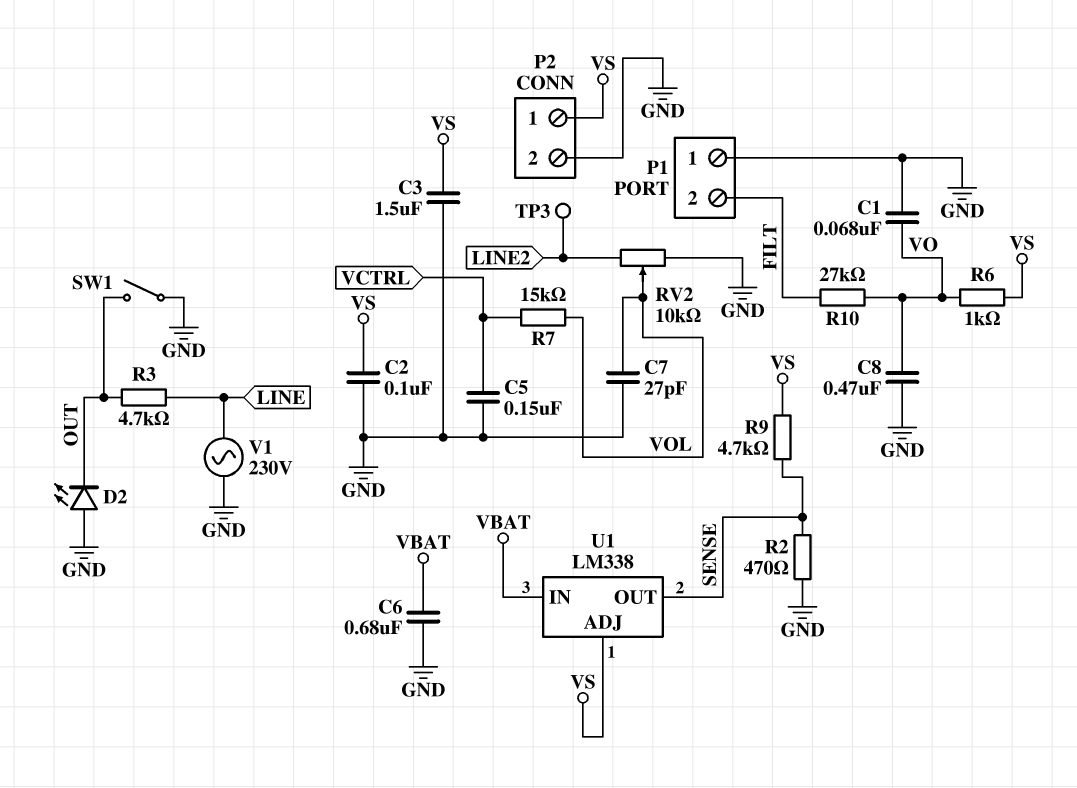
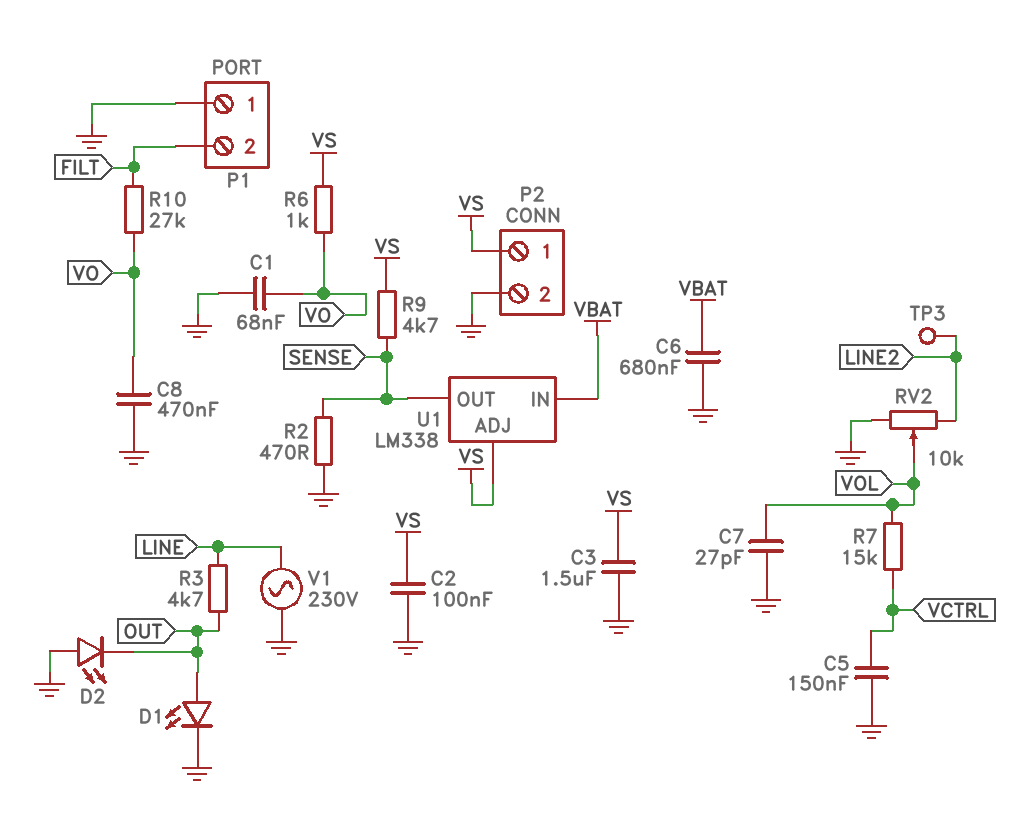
D1: none -> LED (A OUT, K GND)
SW1: switch (GND, OUT) -> none

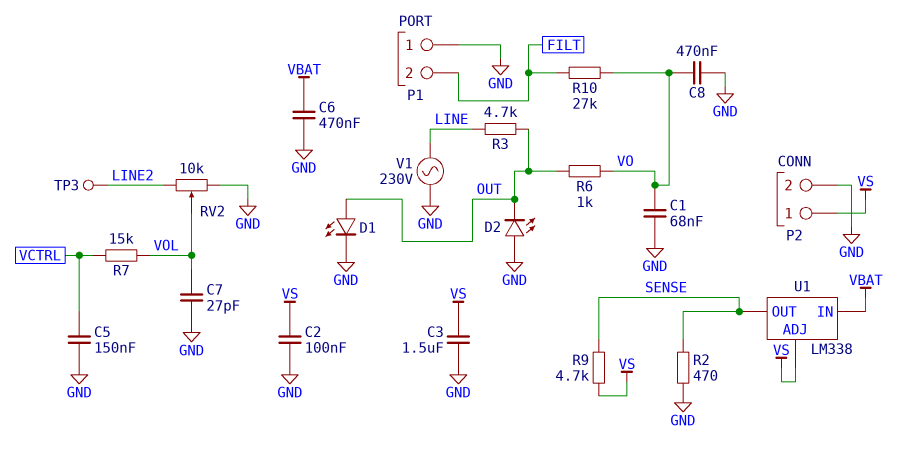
C6: 680nF (GND, VBAT) -> 470nF (GND, VBAT)
R6: 1k (VO, VS) -> 1k (OUT, VO)

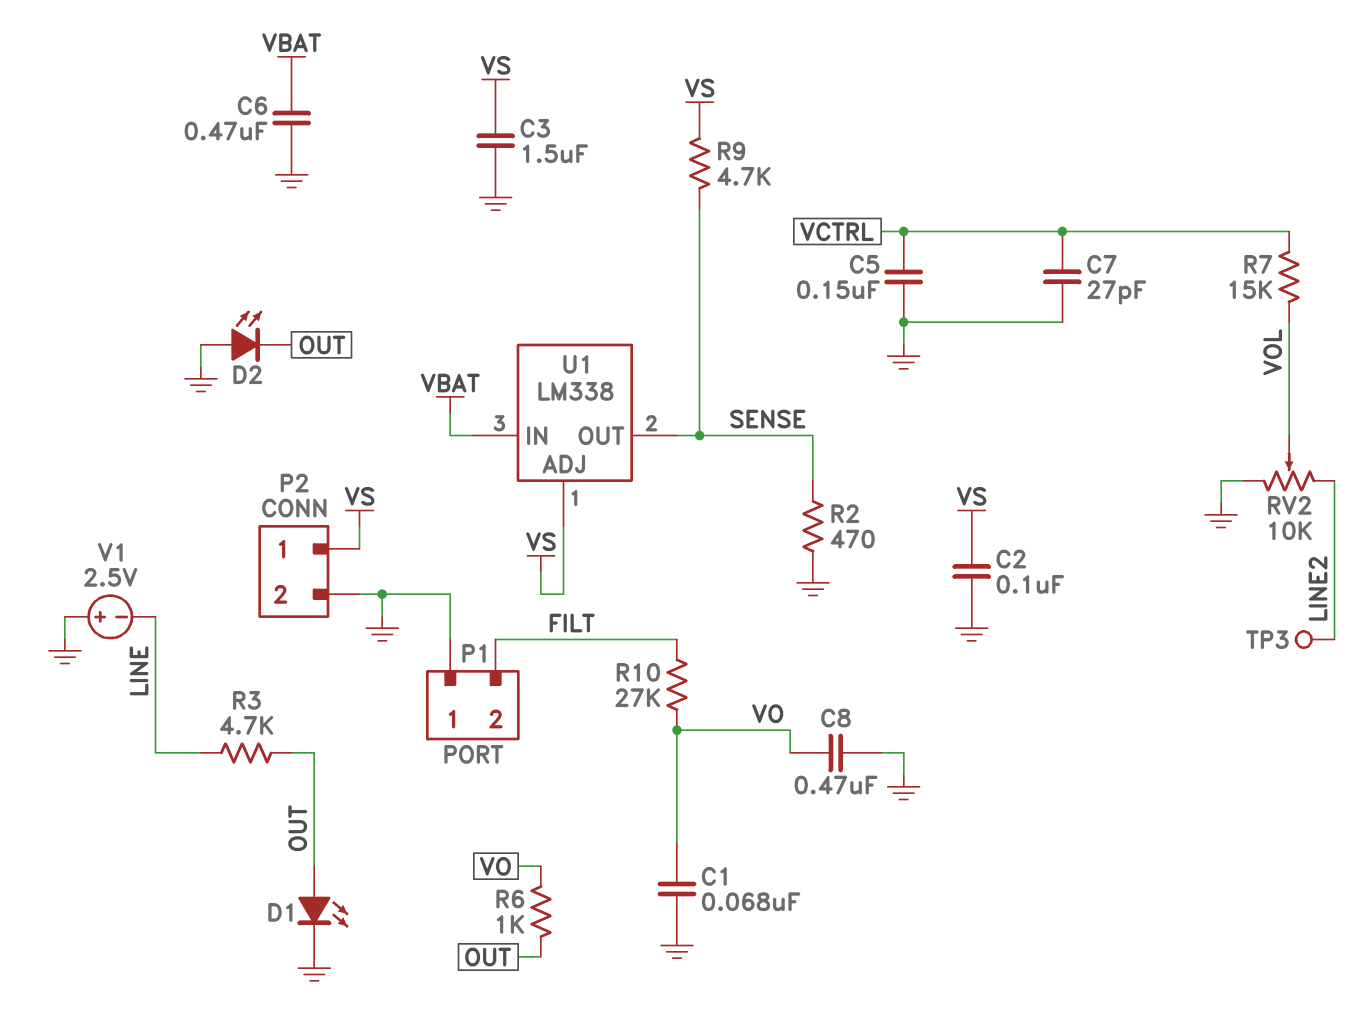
C7: 27pF (GND, VOL) -> 27pF (GND, VCTRL)
V1: AC 230V (GND, LINE) -> 2.5V (plus GND, minus LINE)

